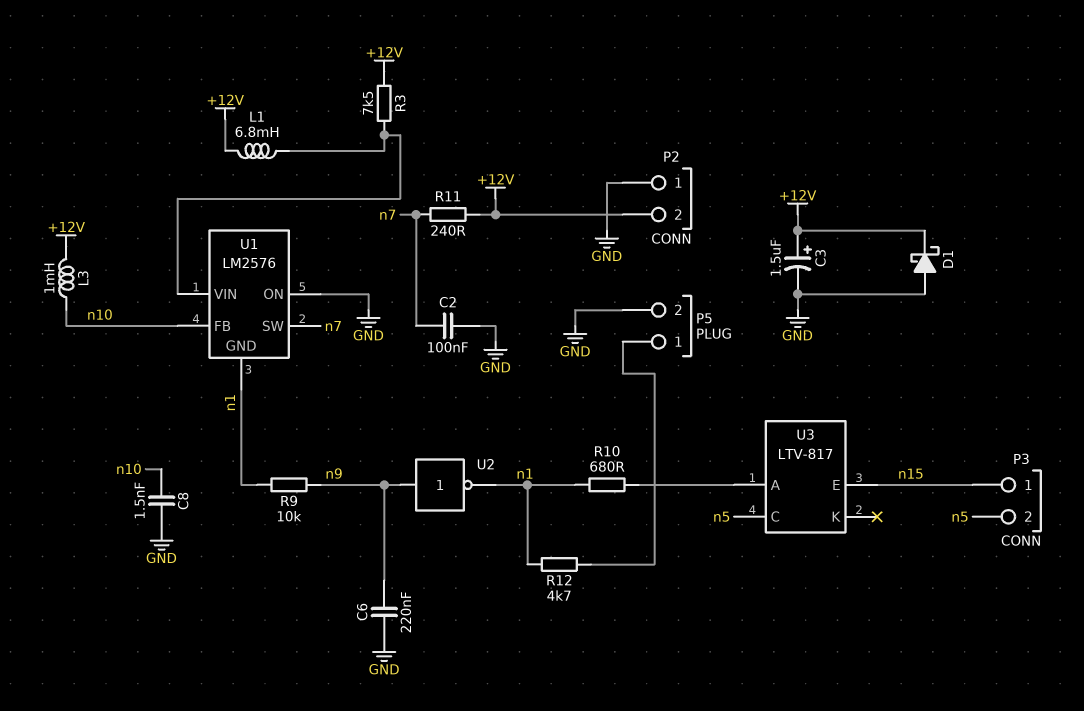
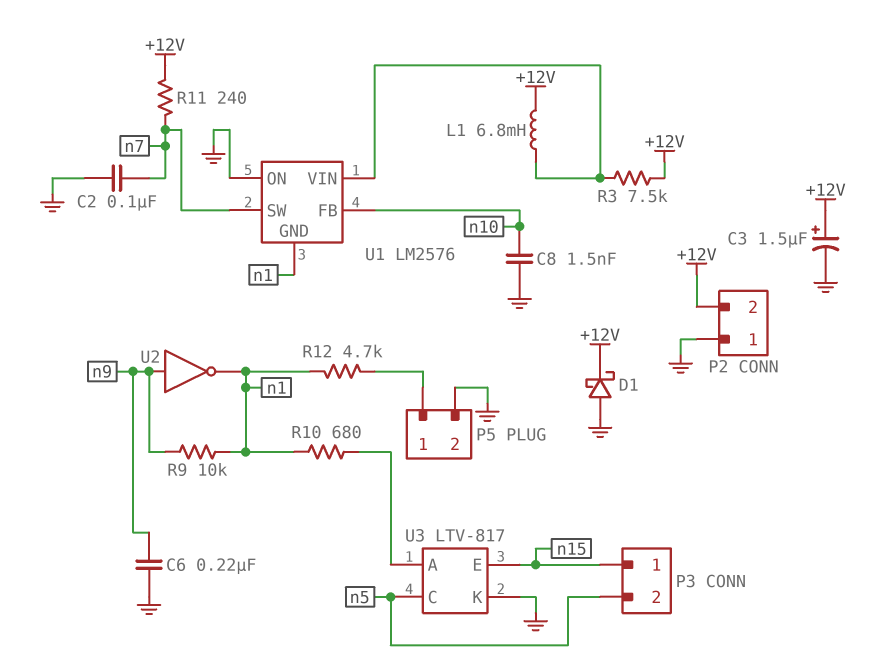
L3: 1mH (+12V, n10) -> none
U3 pin K: none -> GND

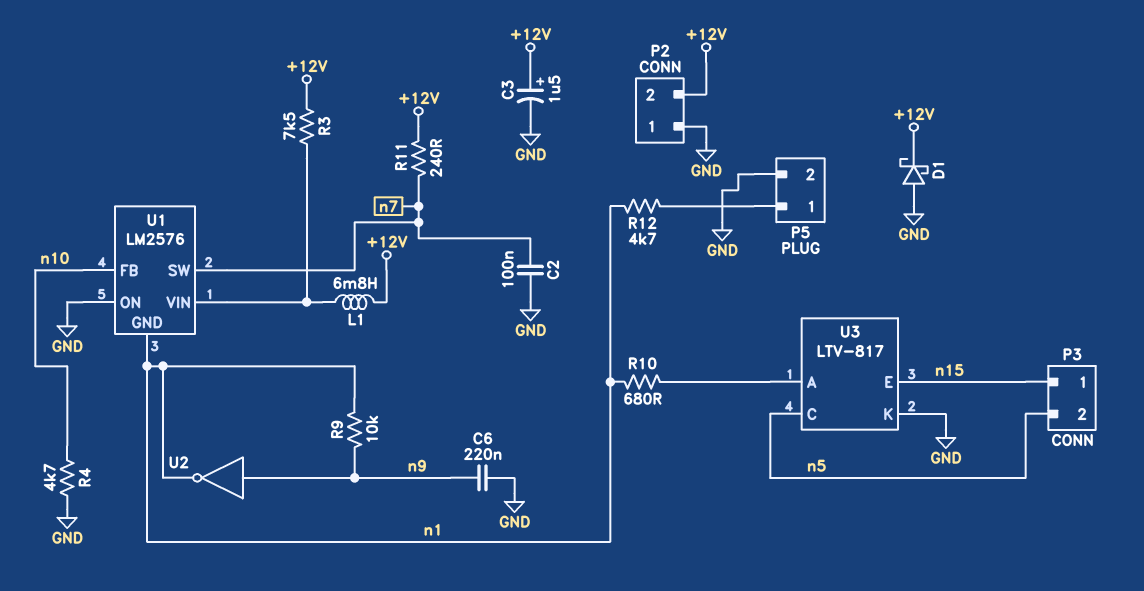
C8: 1.5nF (GND, n10) -> none
R4: none -> 4.7k (GND, n10)

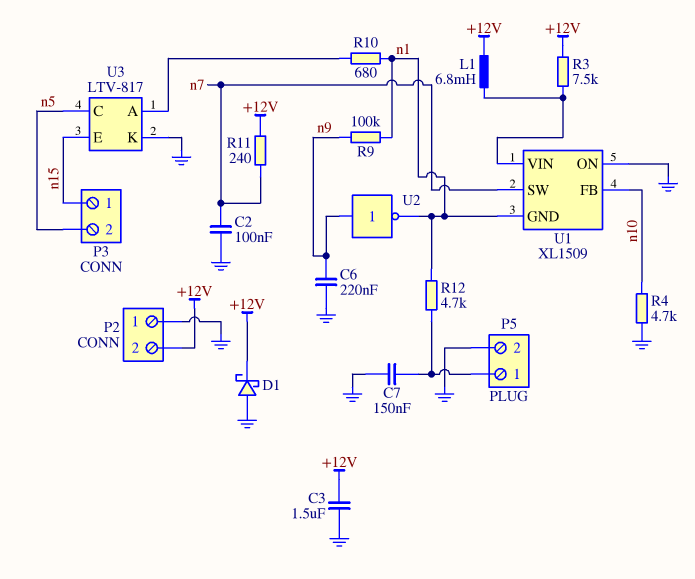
C3: 1.5uF (plus +12V, minus GND) -> 1.5uF (+12V, GND)
C7: none -> 150nF (GND, P5/1)
R9: 10k (n1, n9) -> 100k (n1, n9)
U1: LM2576 -> XL1509

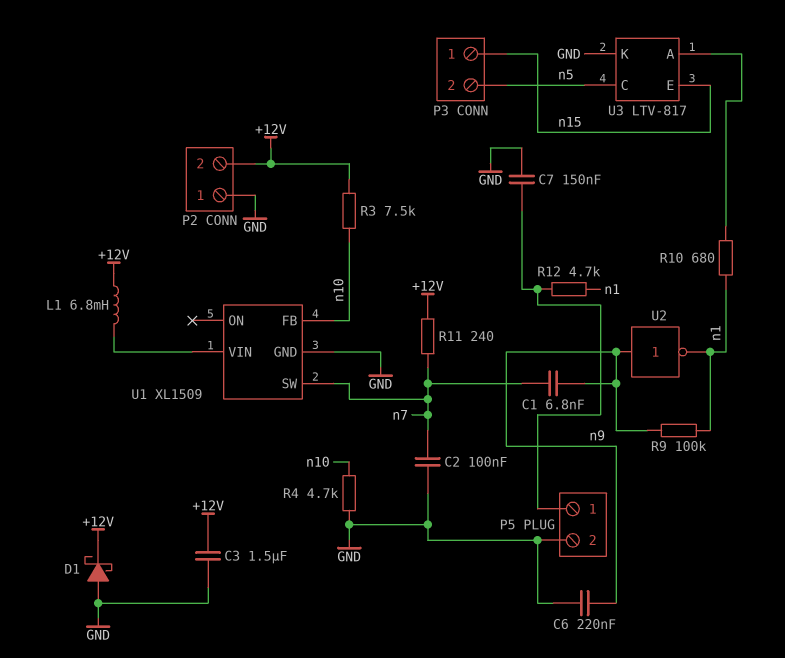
C1: none -> 6.8nF (n7, n9)
R3: 7.5k (+12V, U1/VIN) -> 7.5k (+12V, n10)
U1 pin GND: n1 -> GND
U1 pin ON: GND -> none

